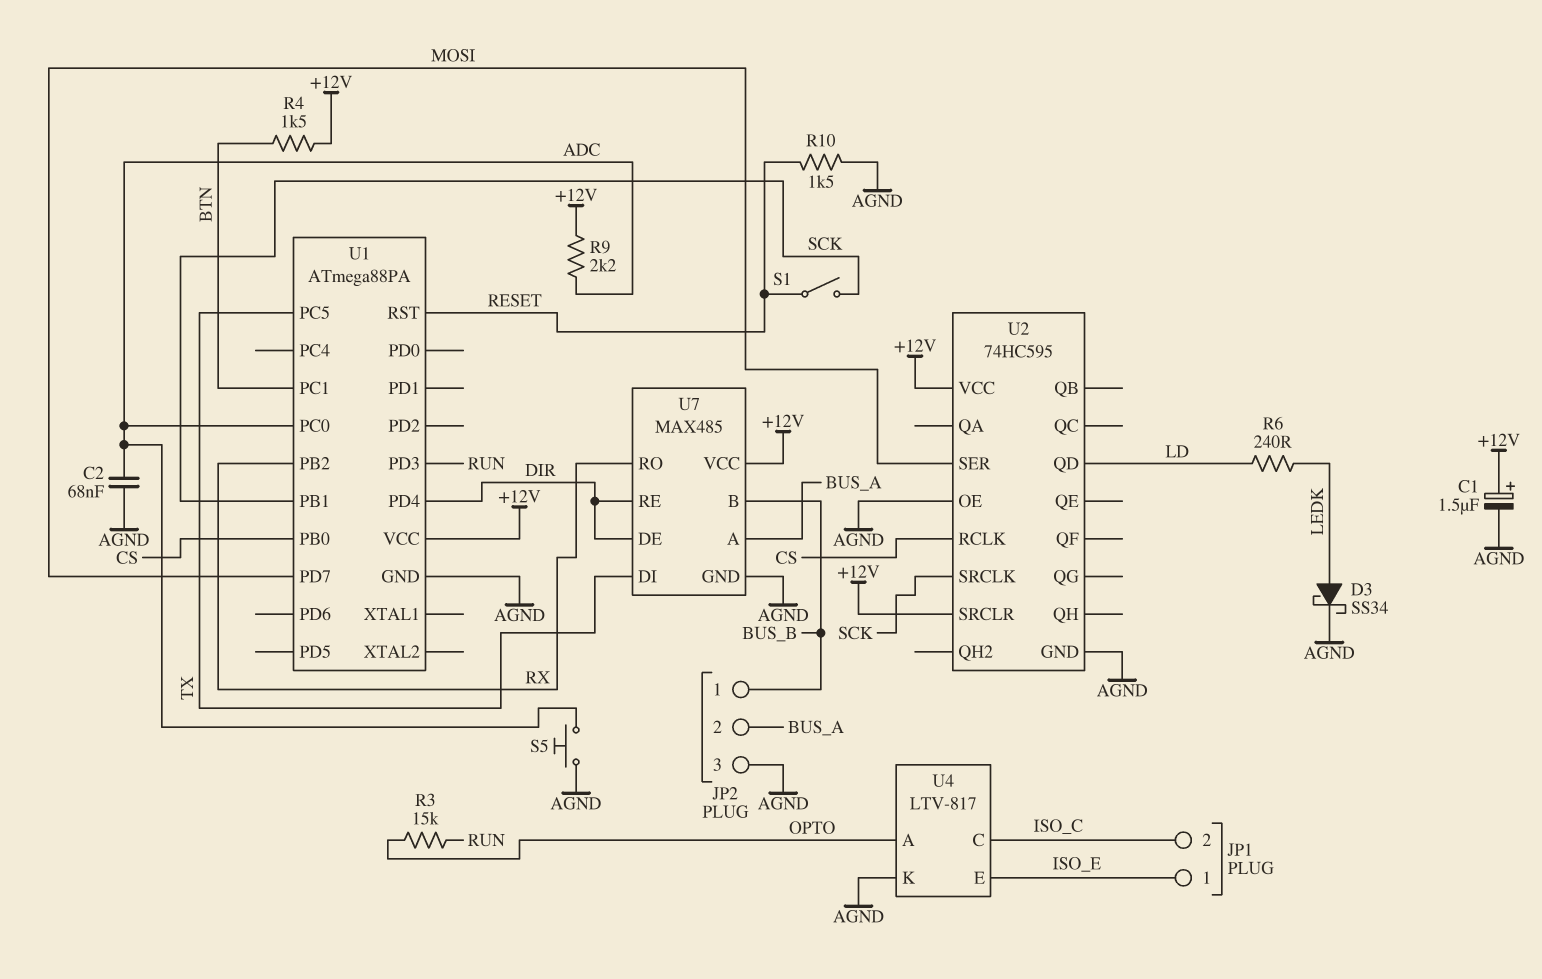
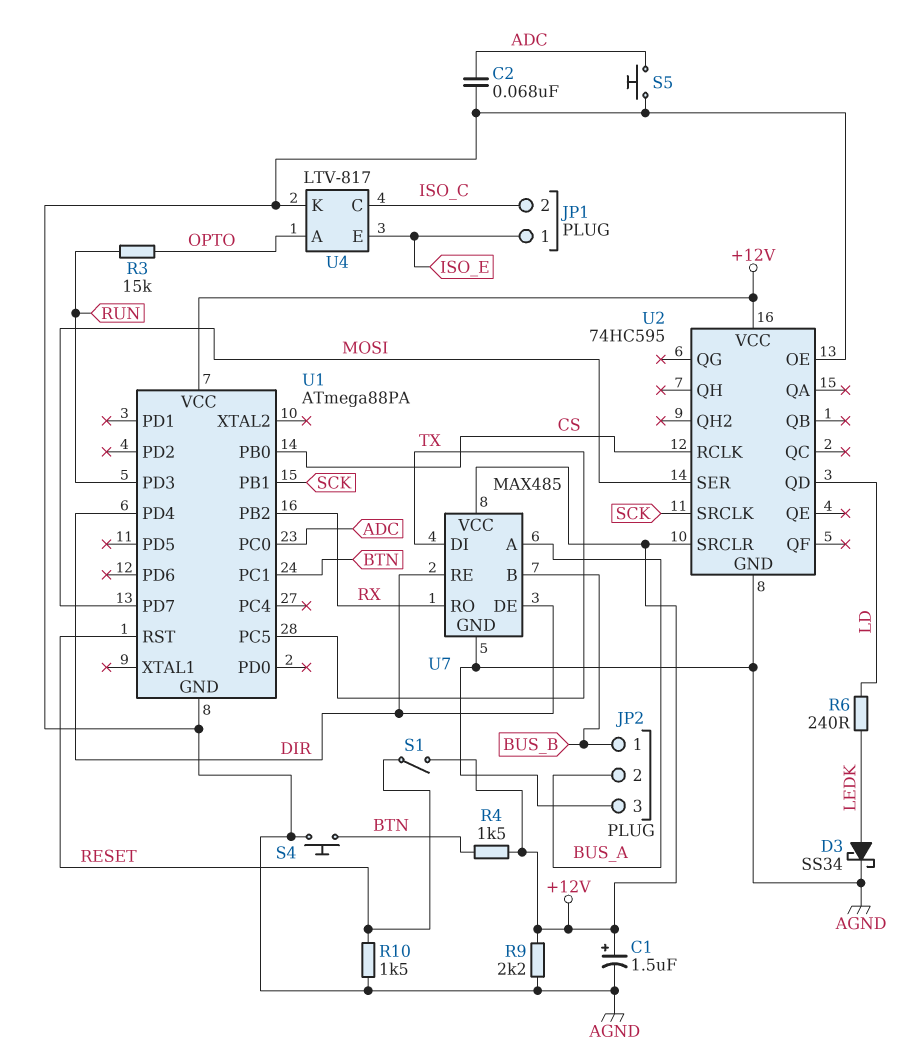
R9: 2.2k (+12V, ADC) -> 2.2k (+12V, AGND)
S1: switch (RESET, SCK) -> switch (+12V, RESET)
S4: none -> button (AGND, BTN)

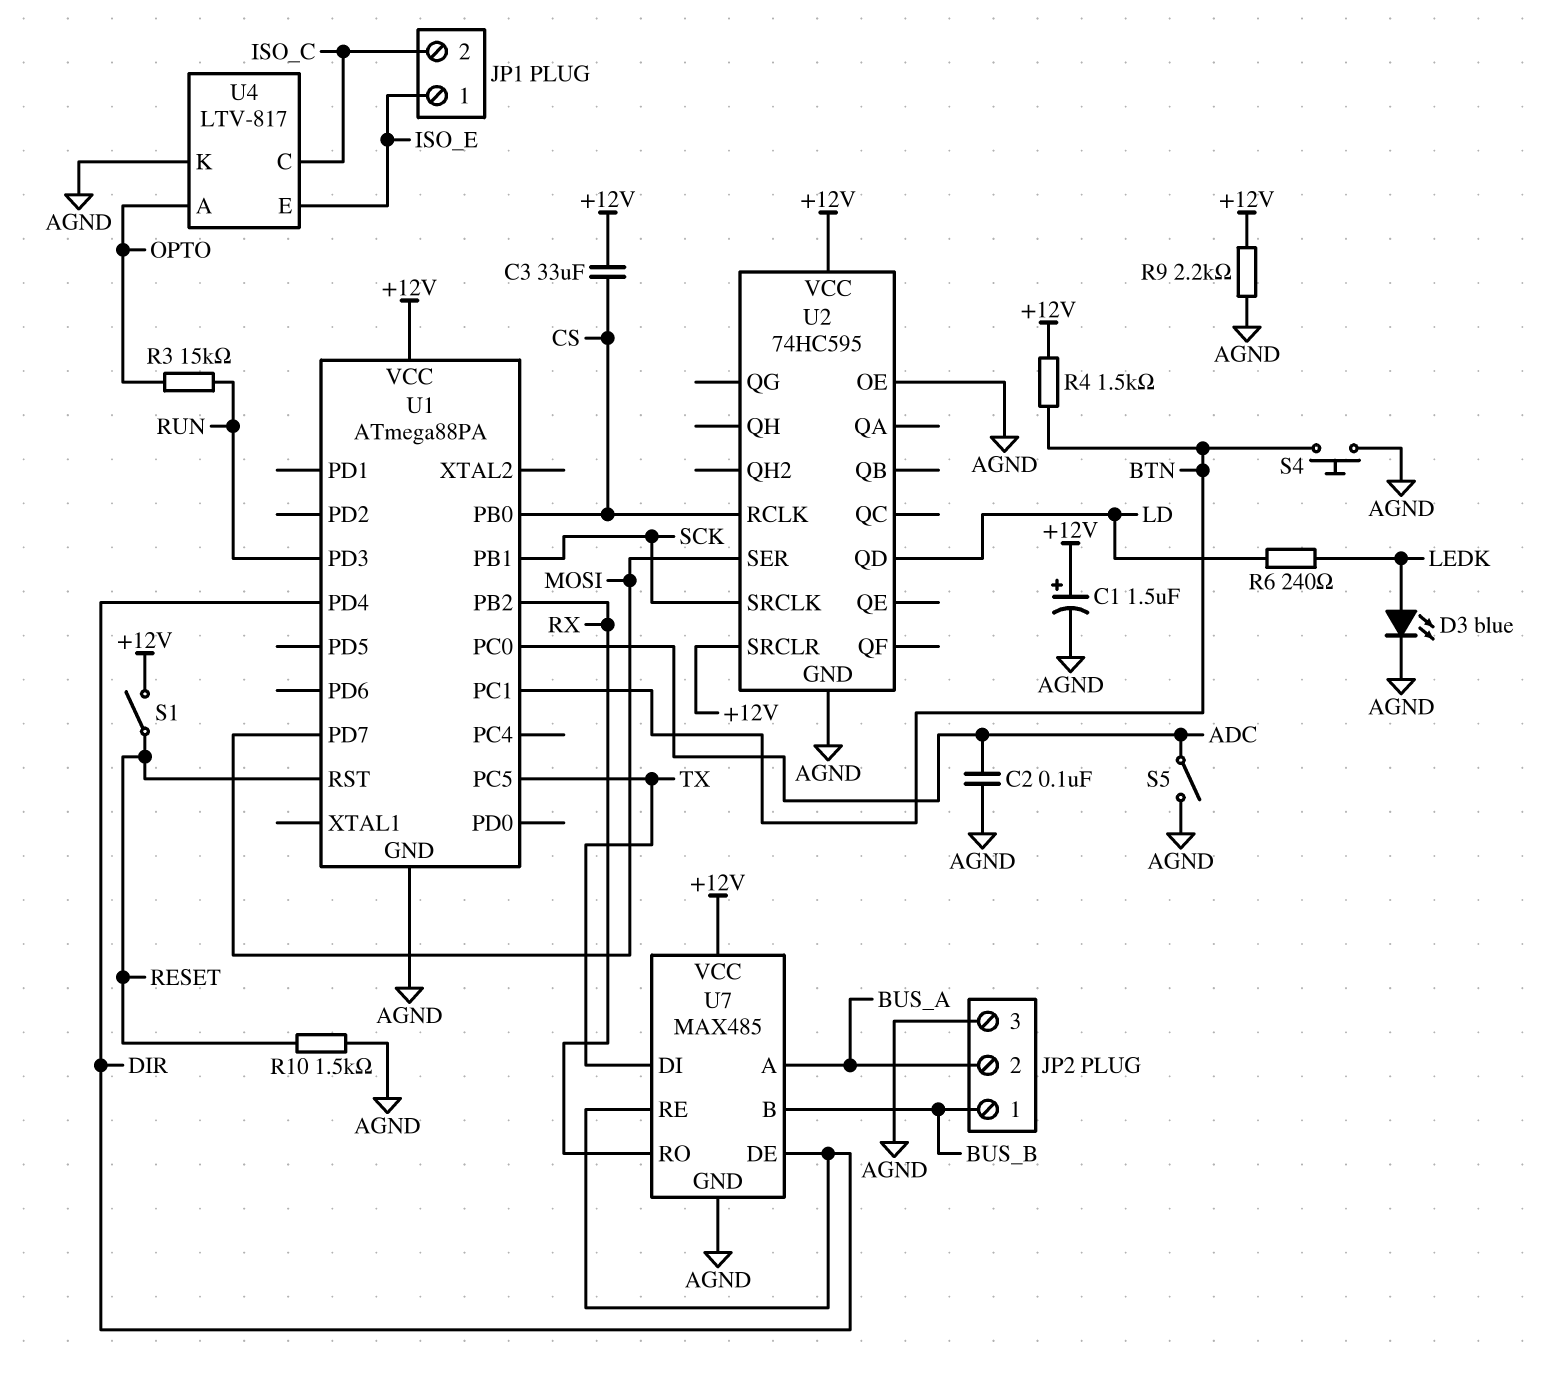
C2: 68nF (ADC, AGND) -> 100nF (ADC, AGND)
C3: none -> 33uF (+12V, CS)
D3: schottky SS34 (A LEDK, K AGND) -> LED blue (A LEDK, K AGND)
S5: button (ADC, AGND) -> switch (ADC, AGND)

